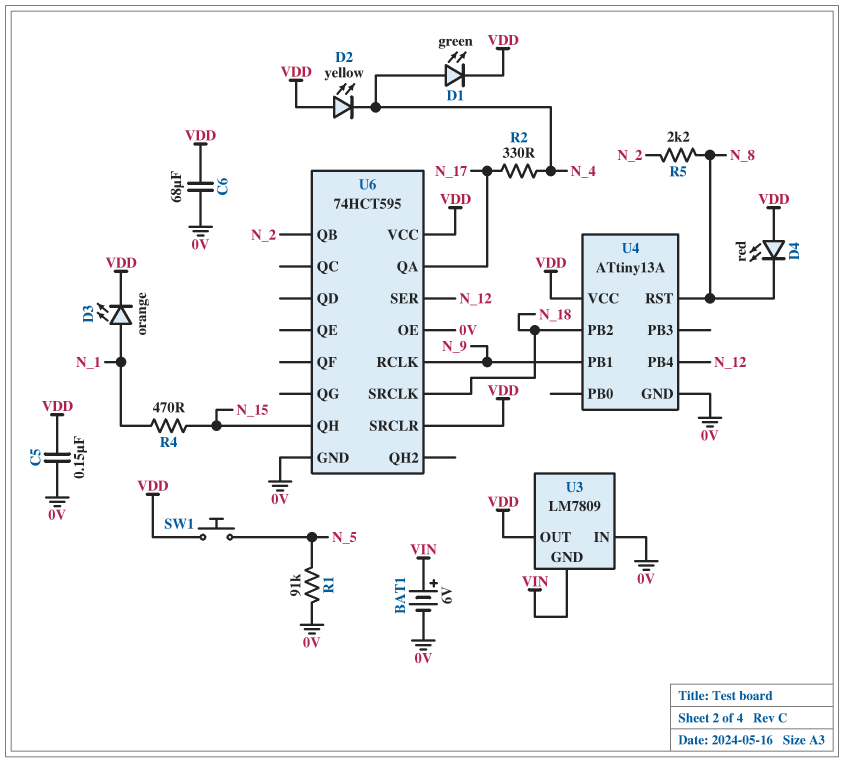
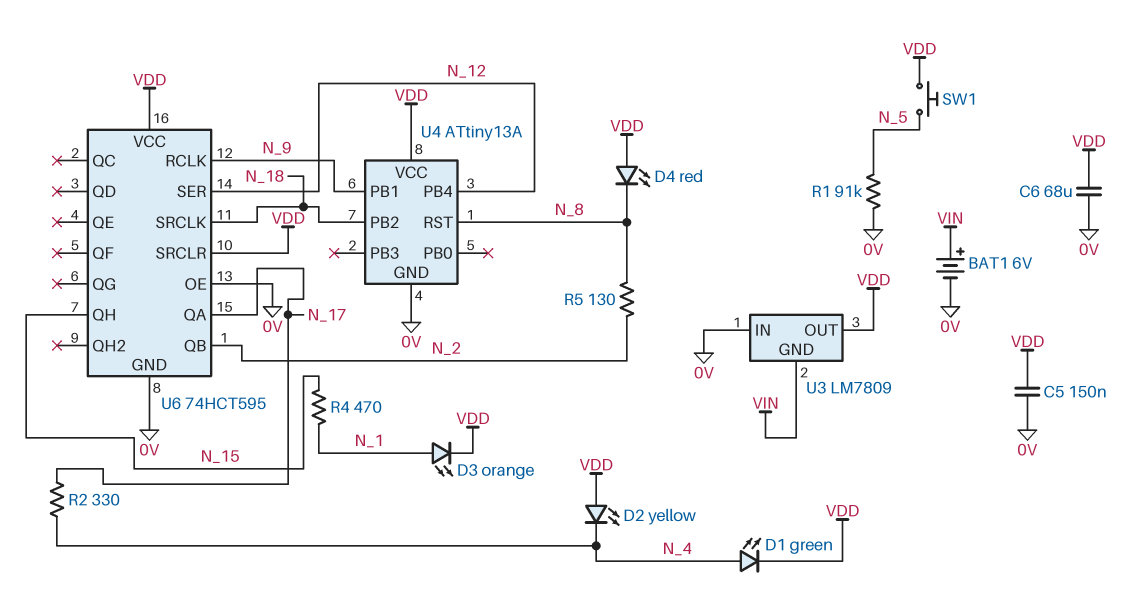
R5: 2.2k (N_2, N_8) -> 130 (N_2, N_8)

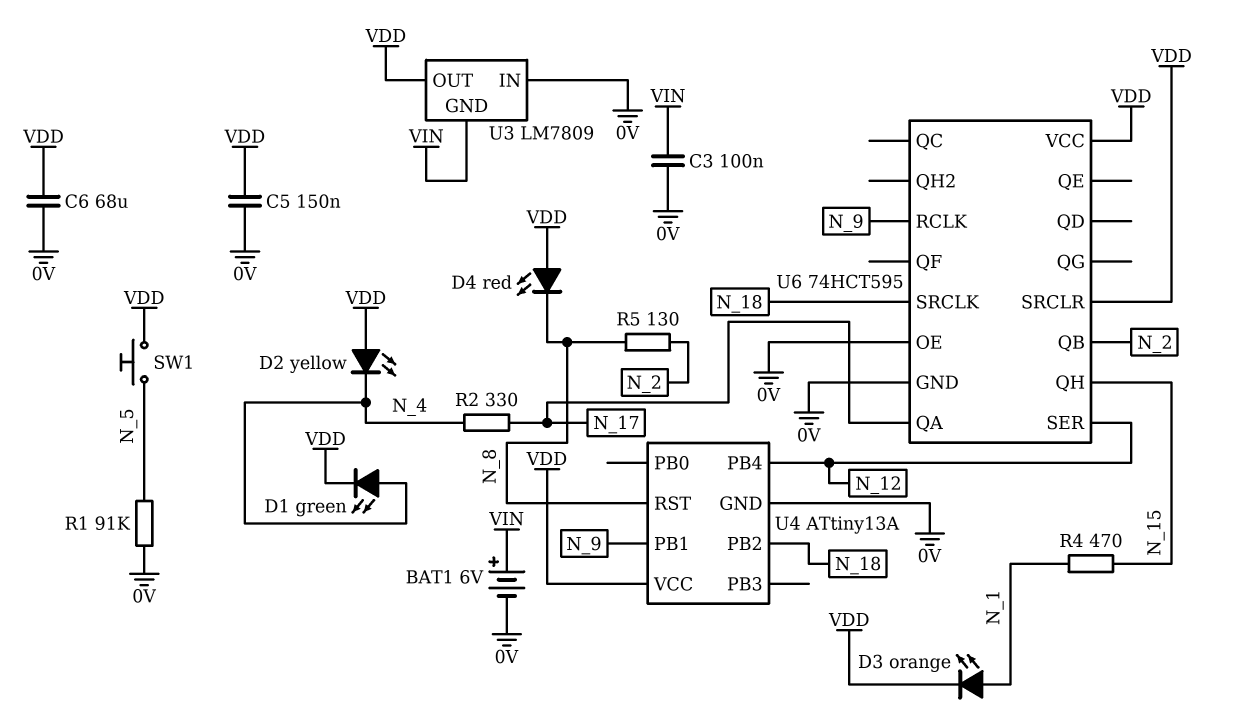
C3: none -> 100nF (0V, VIN)

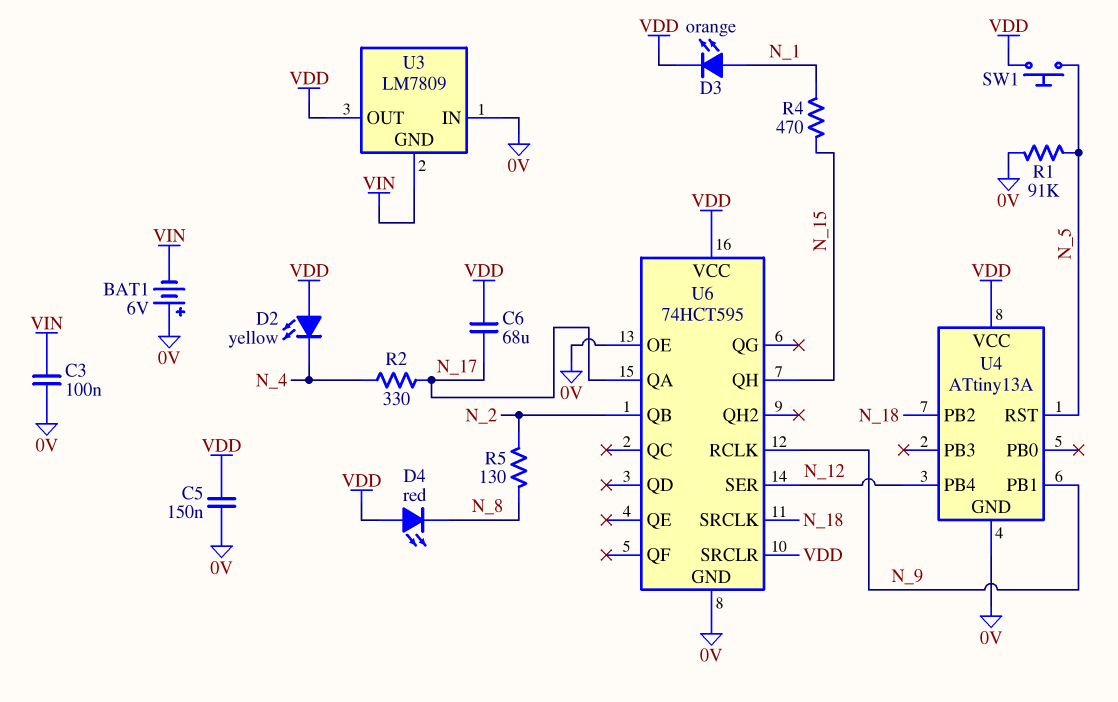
BAT1: 6V (plus VIN, minus 0V) -> 6V (plus 0V, minus VIN)
C6: 68uF (0V, VDD) -> 68uF (N_17, VDD)
D1: LED green (A N_4, K VDD) -> none
U4 pin RST: N_8 -> N_5

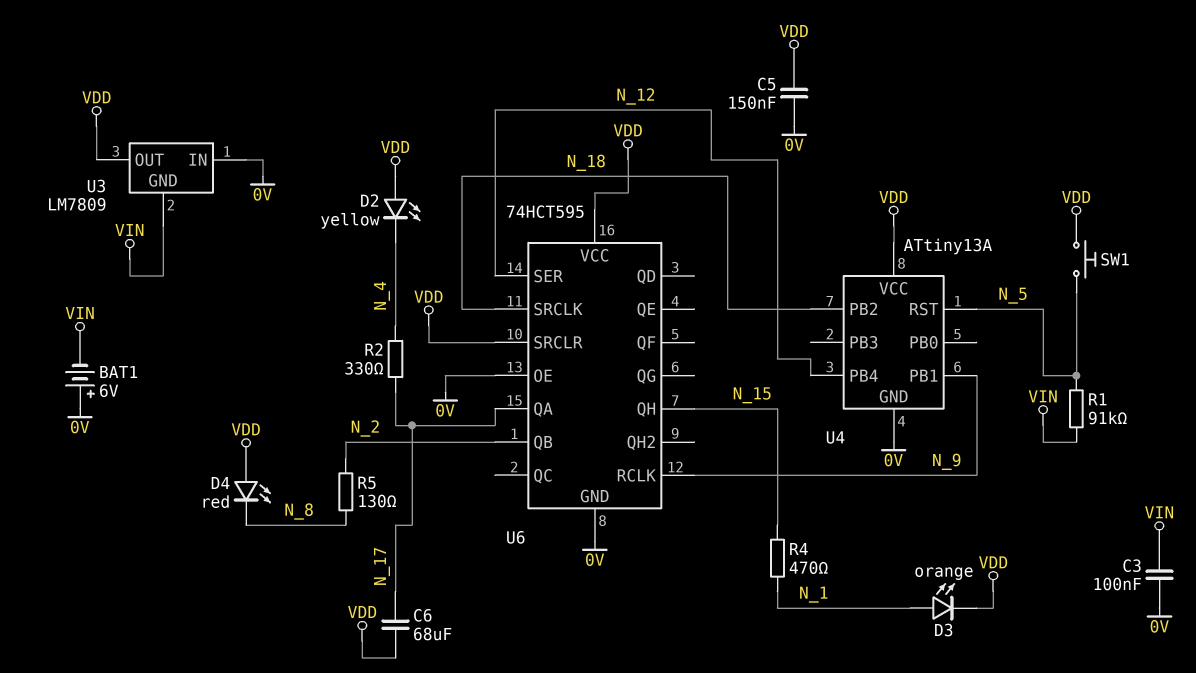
R1: 91k (0V, N_5) -> 91k (N_5, VIN)

